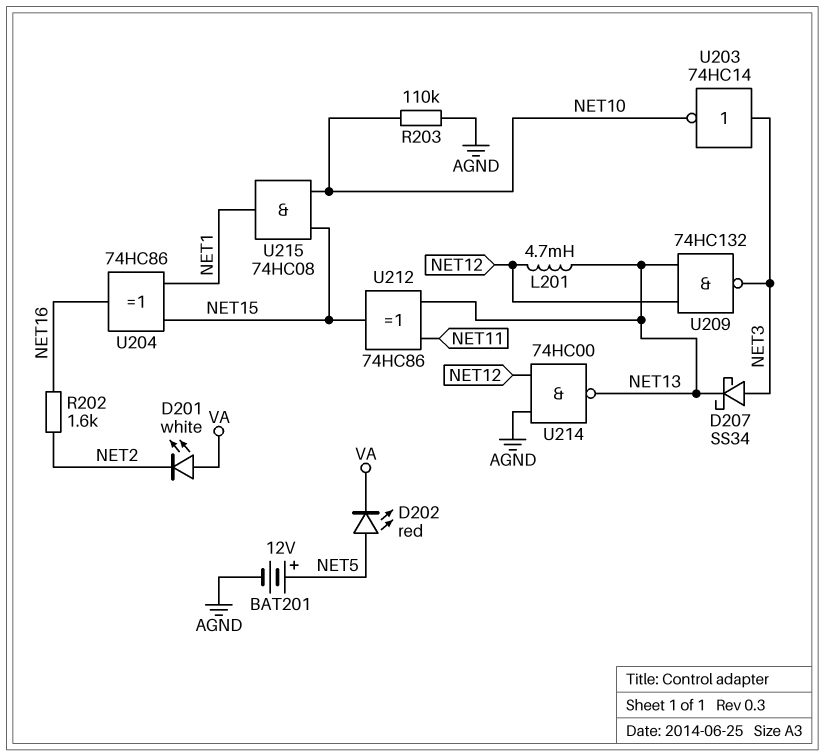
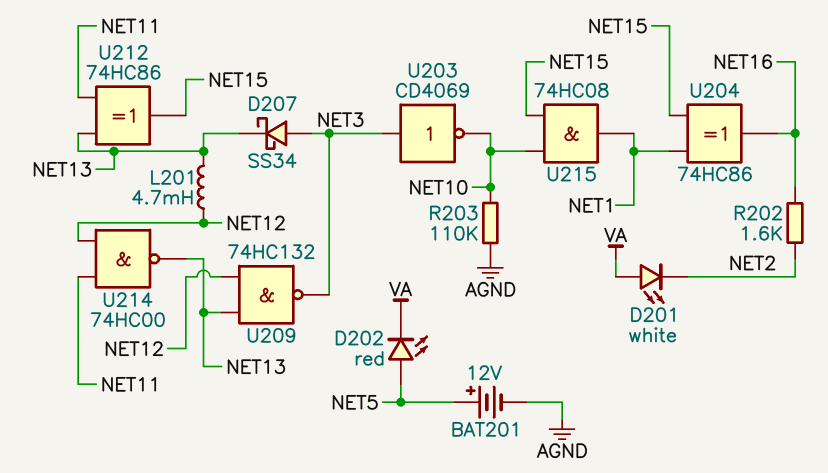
U203: NOT 74HC14 (in NET3, out NET10) -> NOT CD4069 (in NET3, out NET10)
U214: NAND 74HC00 (in AGND, in NET12, out NET13) -> NAND 74HC00 (in NET11, in NET12, out NET13)

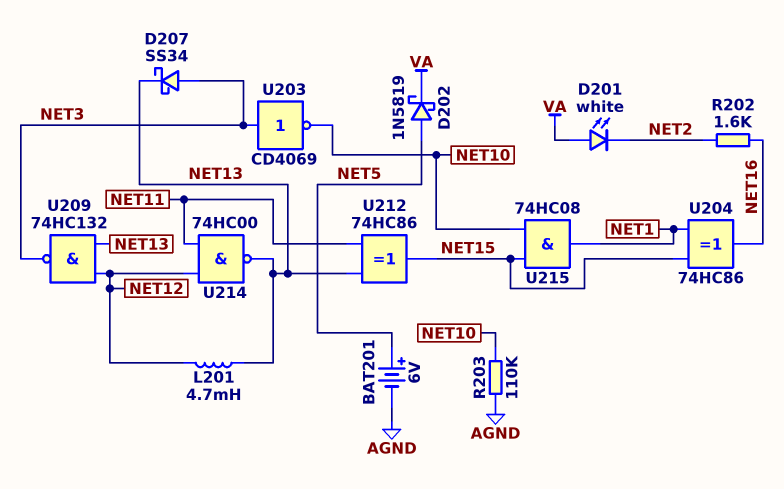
BAT201: 12V (plus NET5, minus AGND) -> 6V (plus NET5, minus AGND)
D202: LED red (A NET5, K VA) -> schottky 1N5819 (A NET5, K VA)

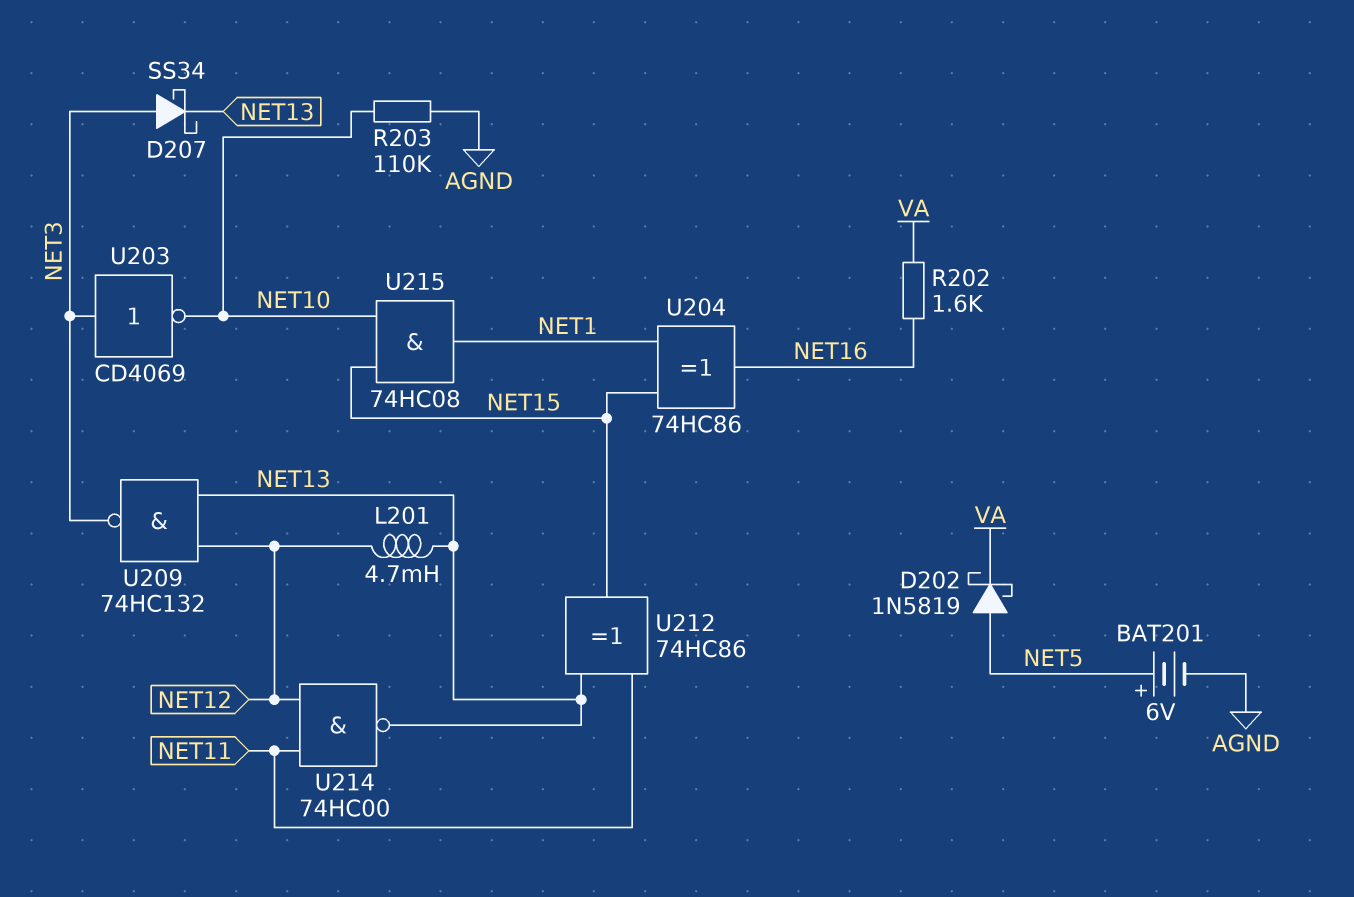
D201: LED white (A VA, K NET2) -> none
R202: 1.6k (NET2, NET16) -> 1.6k (NET16, VA)

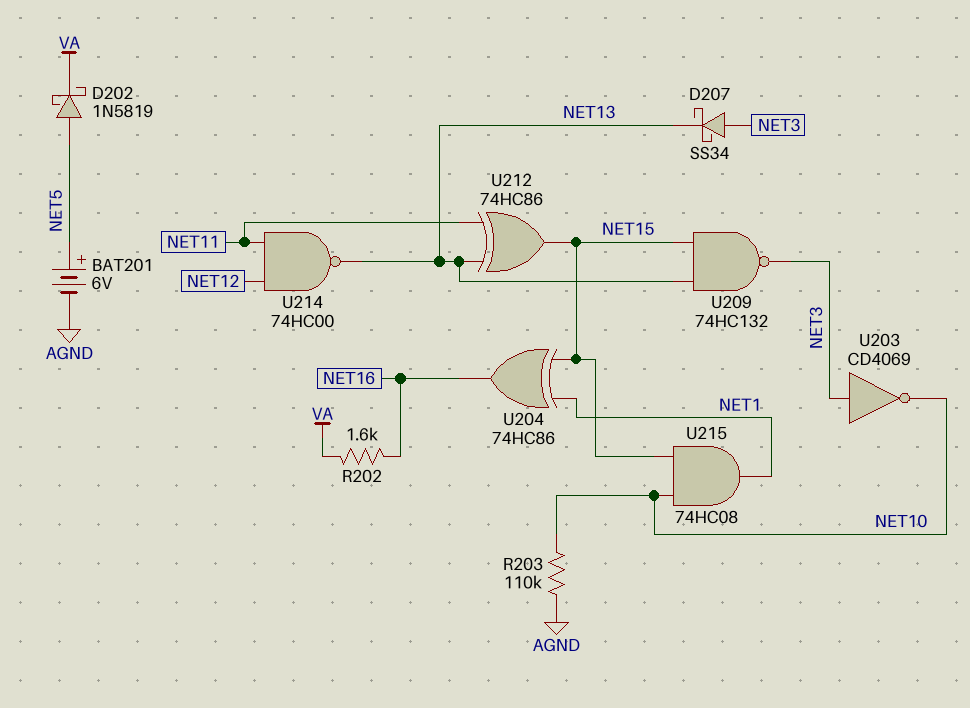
L201: 4.7mH (NET12, NET13) -> none
U209: NAND 74HC132 (in NET12, in NET13, out NET3) -> NAND 74HC132 (in NET13, in NET15, out NET3)

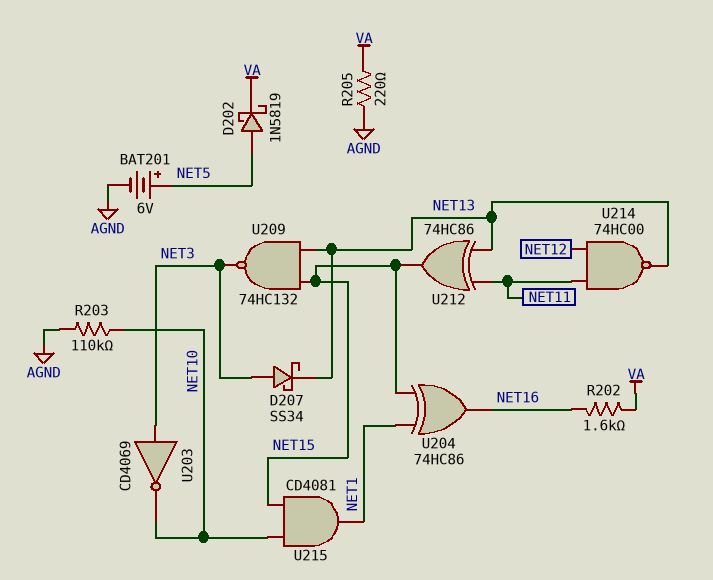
R205: none -> 220 (AGND, VA)
U215: AND 74HC08 (in NET10, in NET15, out NET1) -> AND CD4081 (in NET10, in NET15, out NET1)

